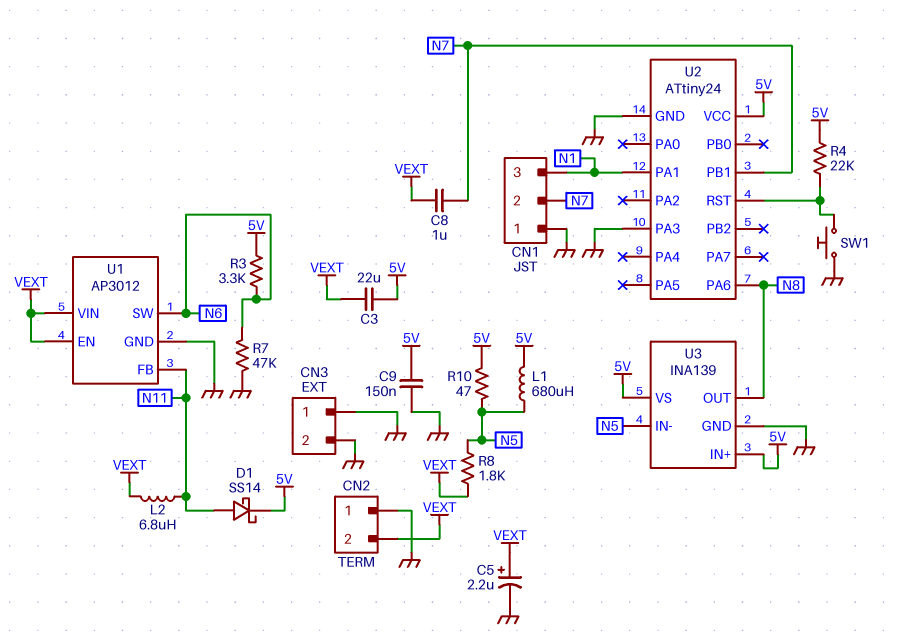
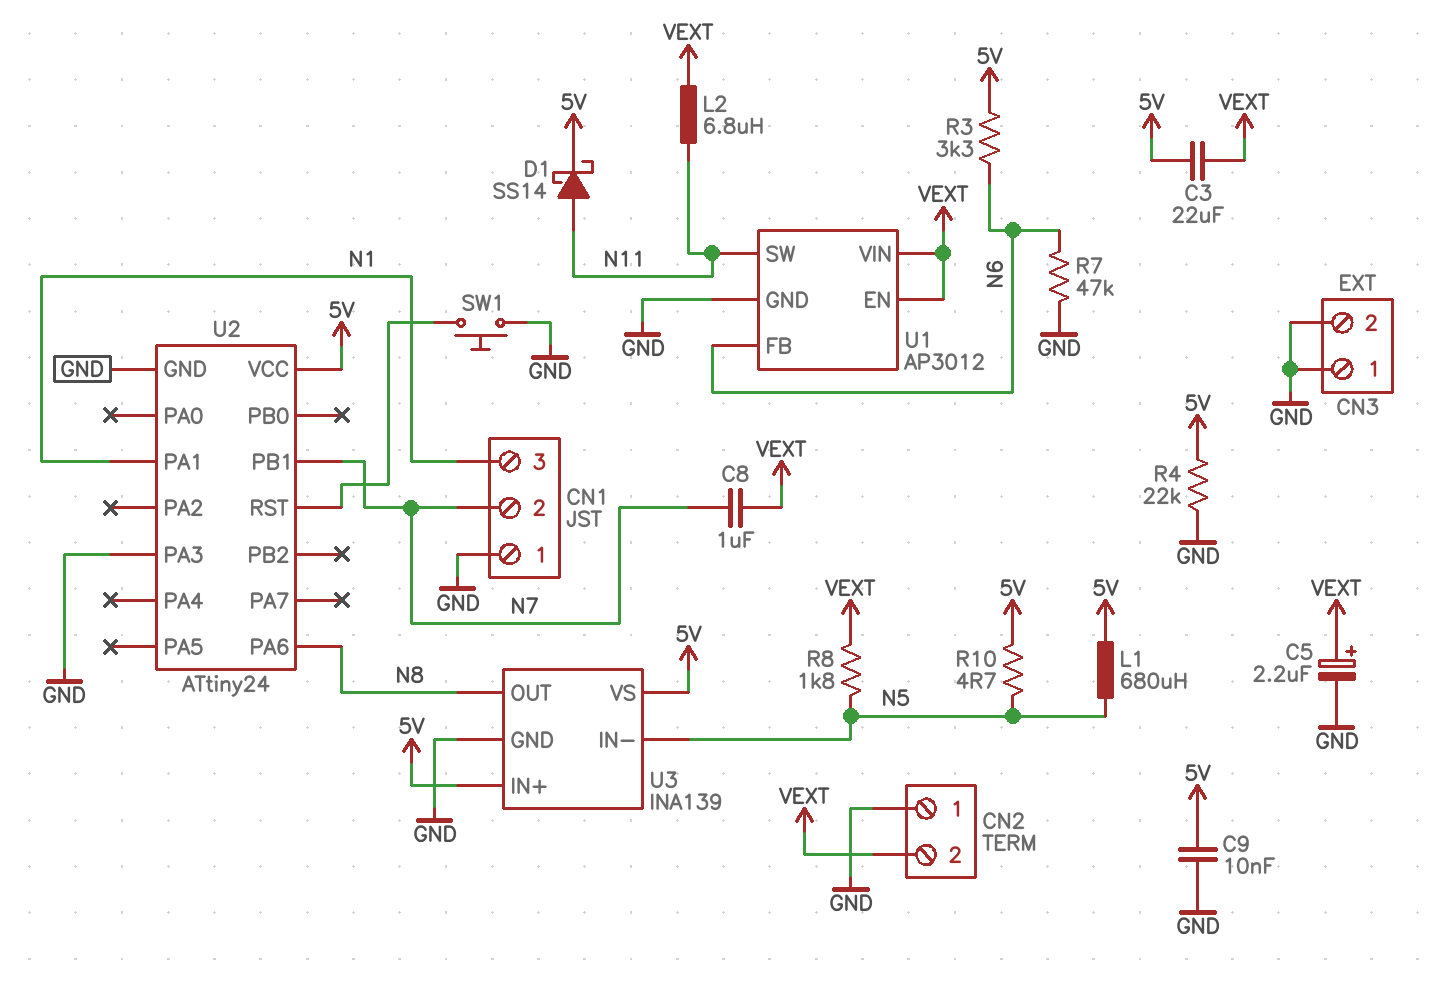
C9: 150nF (5V, GND) -> 10nF (5V, GND)
R4: 22k (5V, U2/RST) -> 22k (5V, GND)
R10: 47 (5V, N5) -> 4.7 (5V, N5)
U1 pin FB: N11 -> N6
U1 pin SW: N6 -> N11

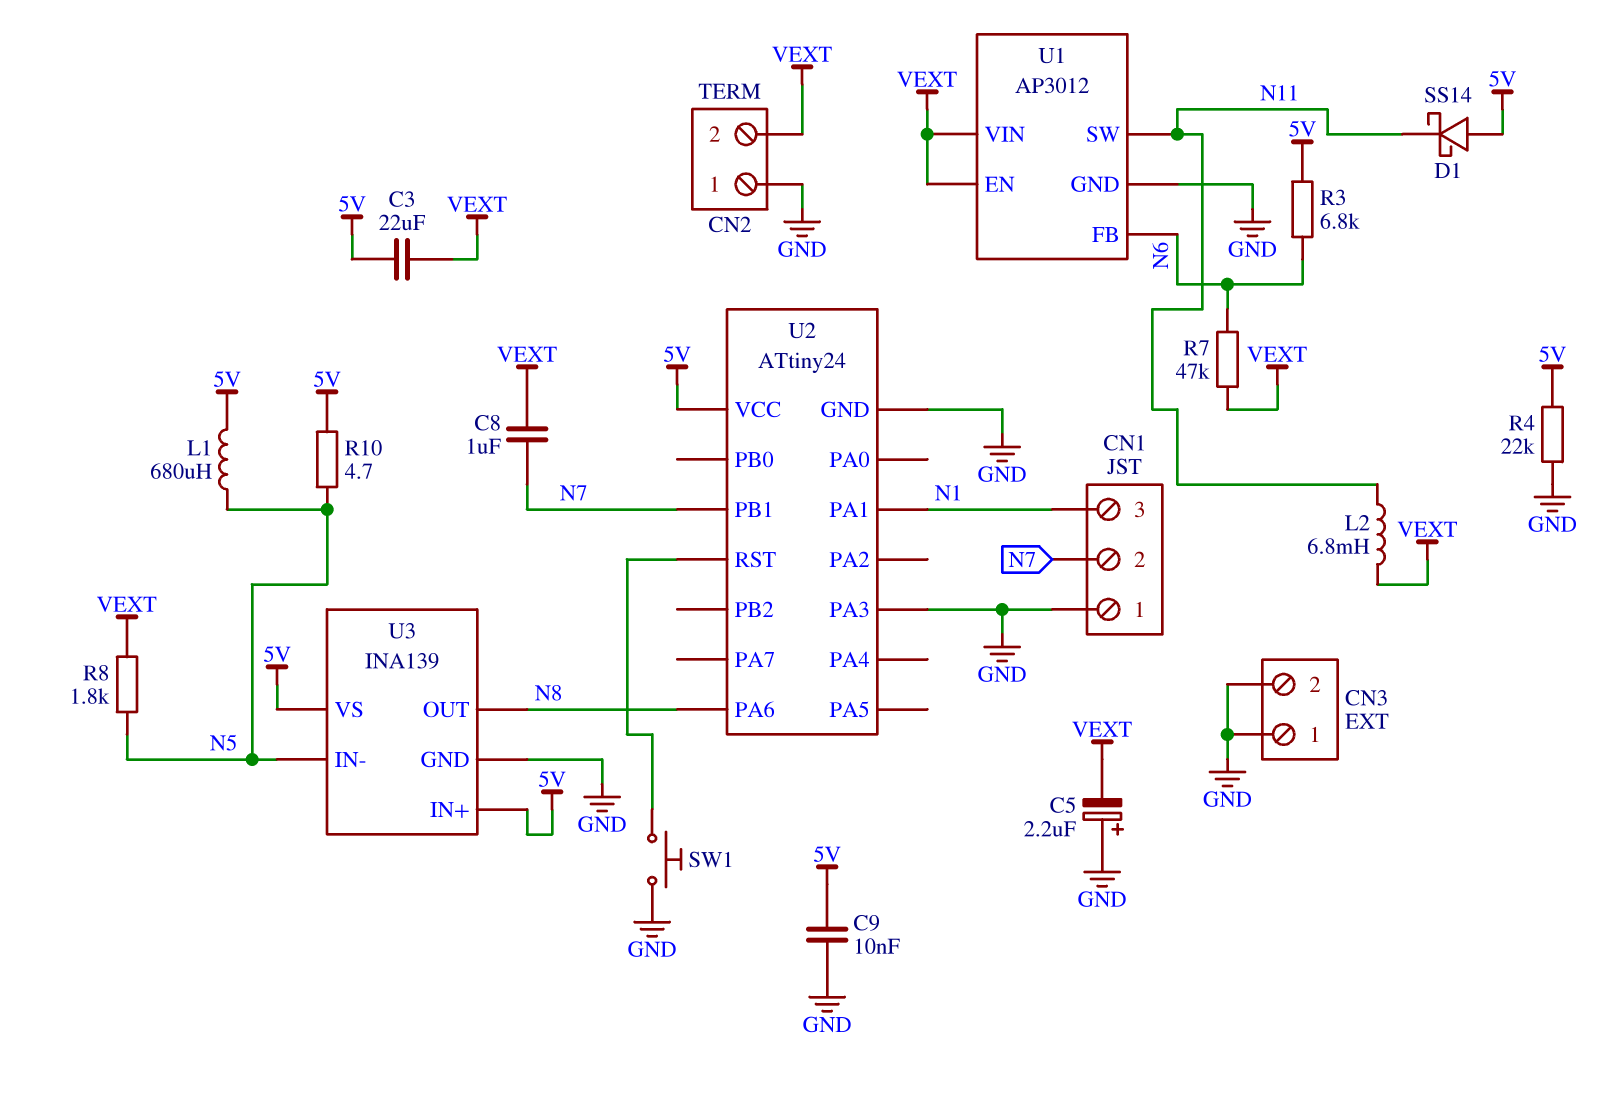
C5: 2.2uF (plus VEXT, minus GND) -> 2.2uF (plus GND, minus VEXT)
D1: schottky SS14 (A N11, K 5V) -> schottky SS14 (A 5V, K N11)
L2: 6.8uH (N11, VEXT) -> 6.8mH (N11, VEXT)
R3: 3.3k (5V, N6) -> 6.8k (5V, N6)
R7: 47k (GND, N6) -> 47k (N6, VEXT)

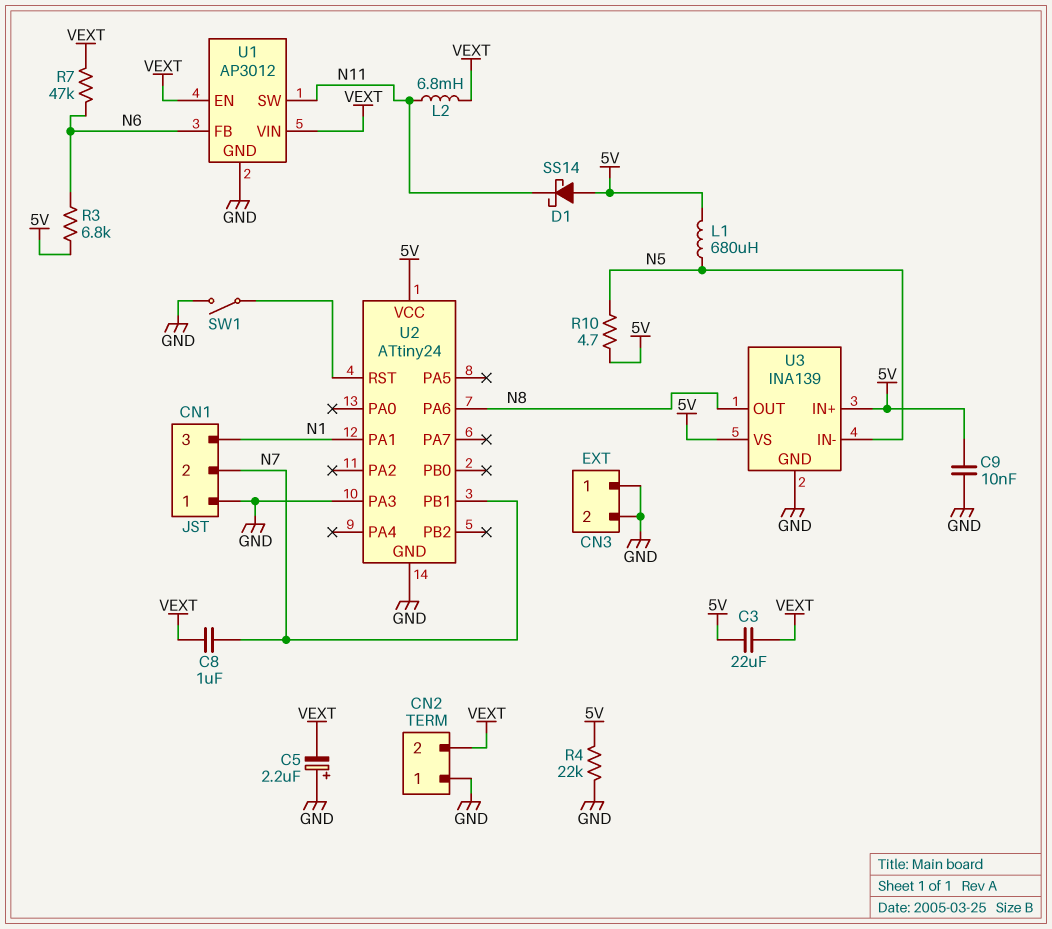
R8: 1.8k (N5, VEXT) -> none
SW1: button (GND, U2/RST) -> switch (GND, U2/RST)

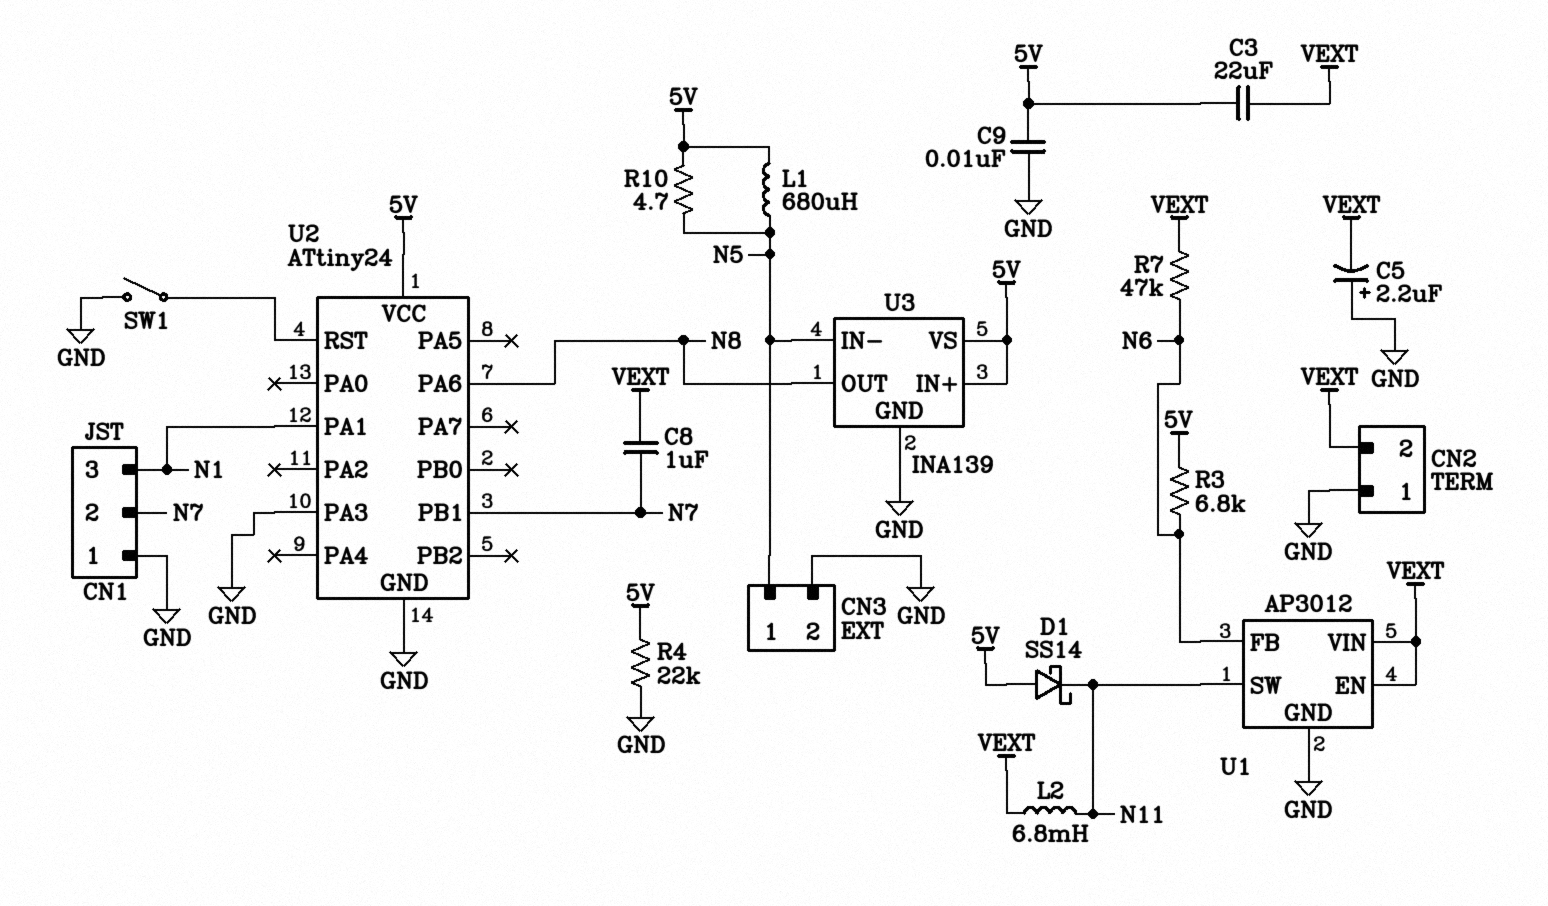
CN3 pin 1: GND -> N5

